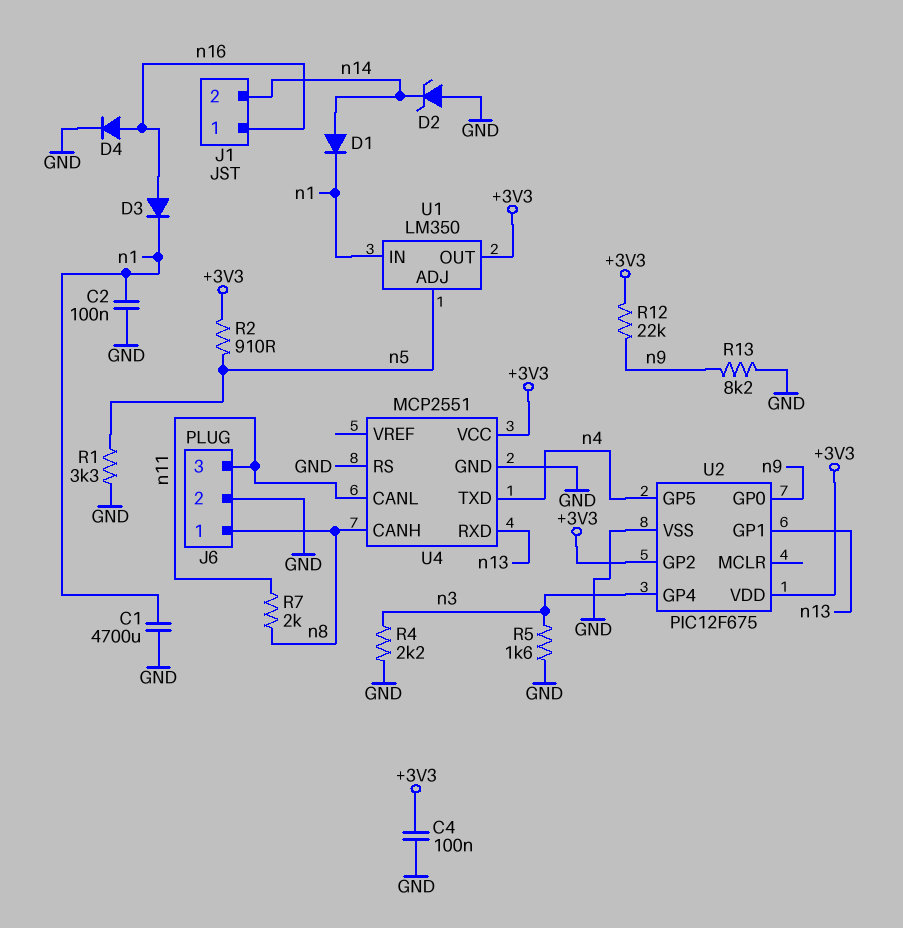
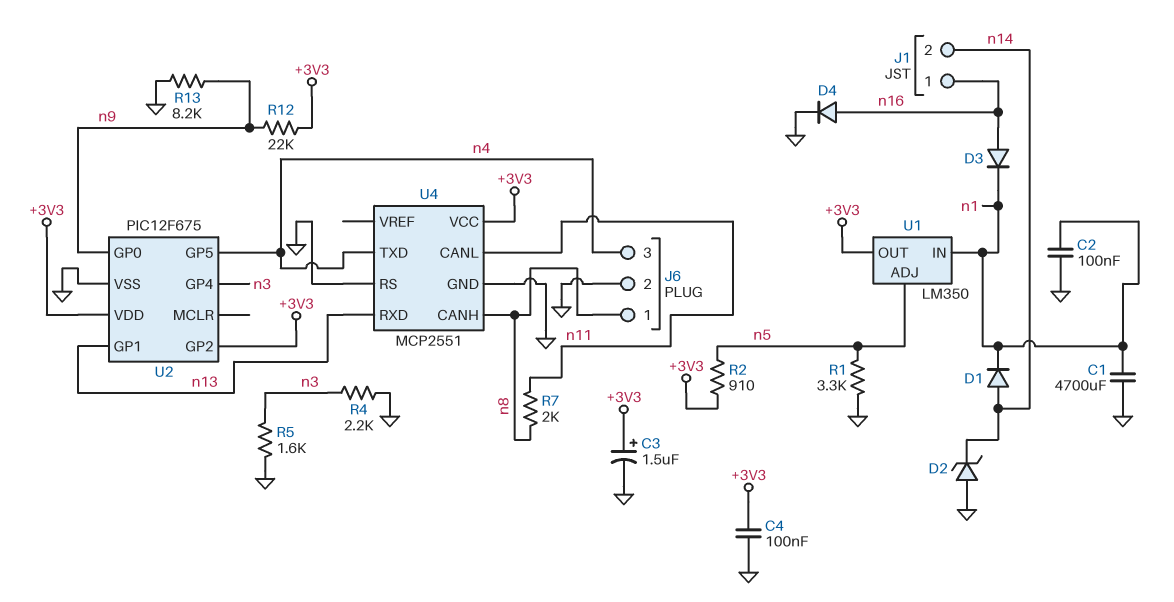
C3: none -> 1.5uF (plus +3V3, minus GND)
J6 pin 3: n11 -> n4

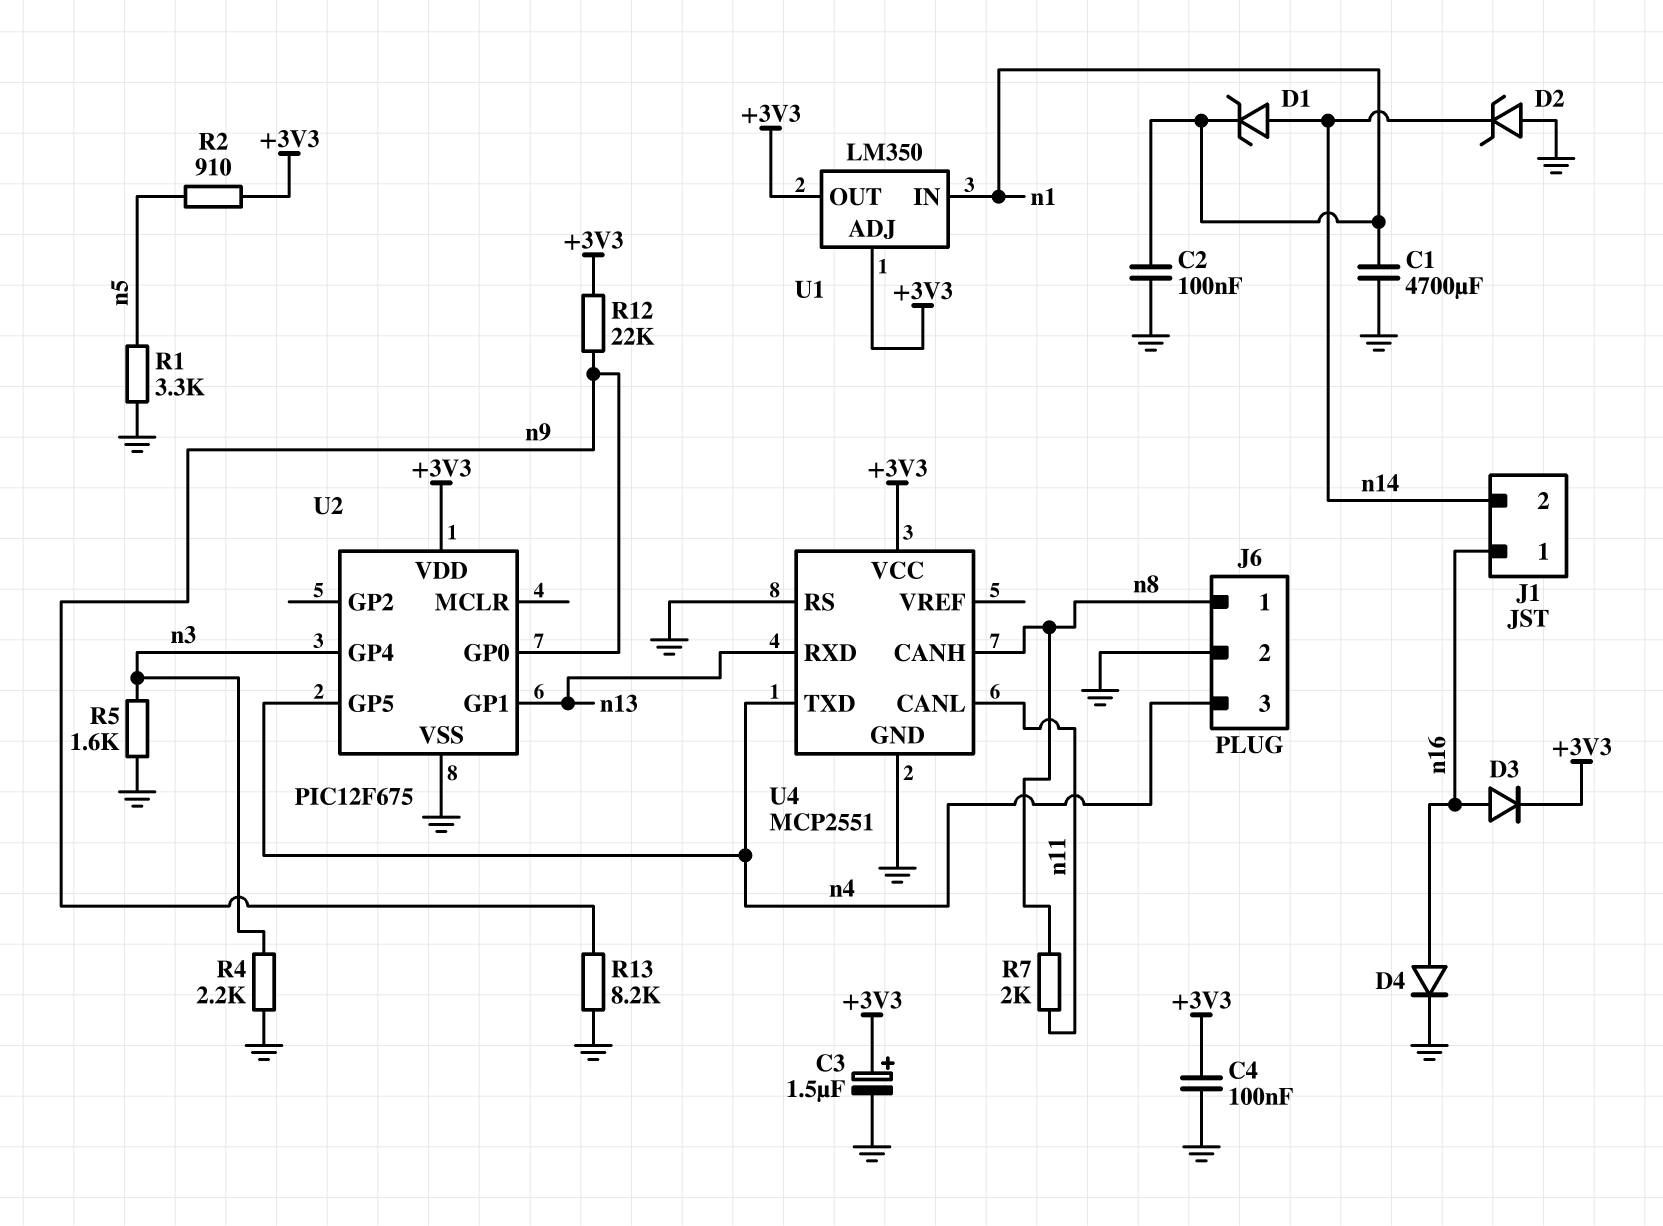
D1: diode (A n14, K n1) -> zener (A n14, K n1)
D3: diode (A n16, K n1) -> diode (A n16, K +3V3)
U1 pin ADJ: n5 -> +3V3
U2 pin GP2: +3V3 -> none

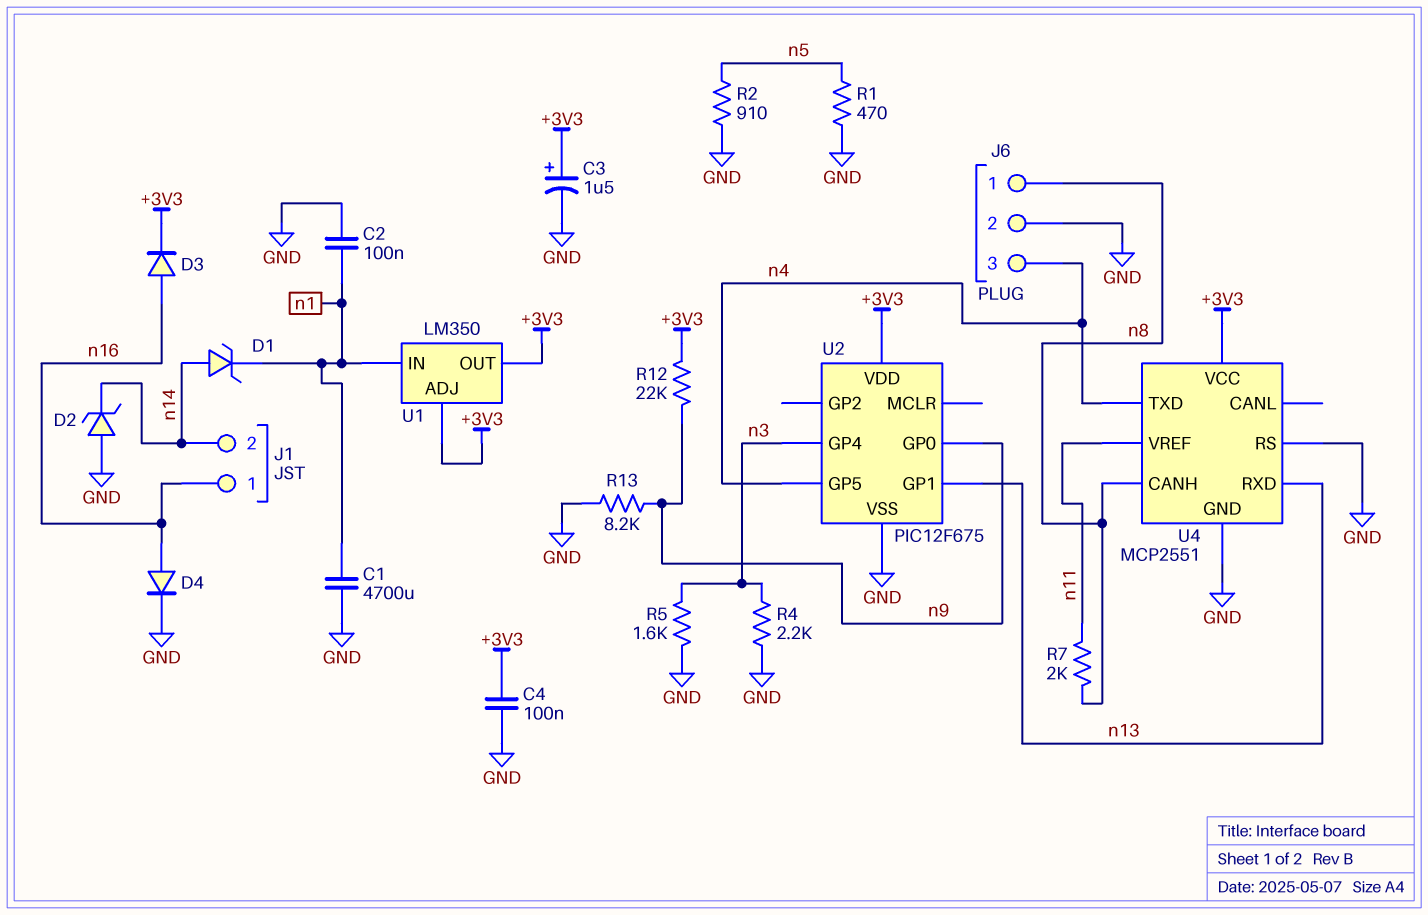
R1: 3.3k (GND, n5) -> 470 (GND, n5)
R2: 910 (+3V3, n5) -> 910 (GND, n5)
U4 pin CANL: n11 -> none
U4 pin VREF: none -> n11

